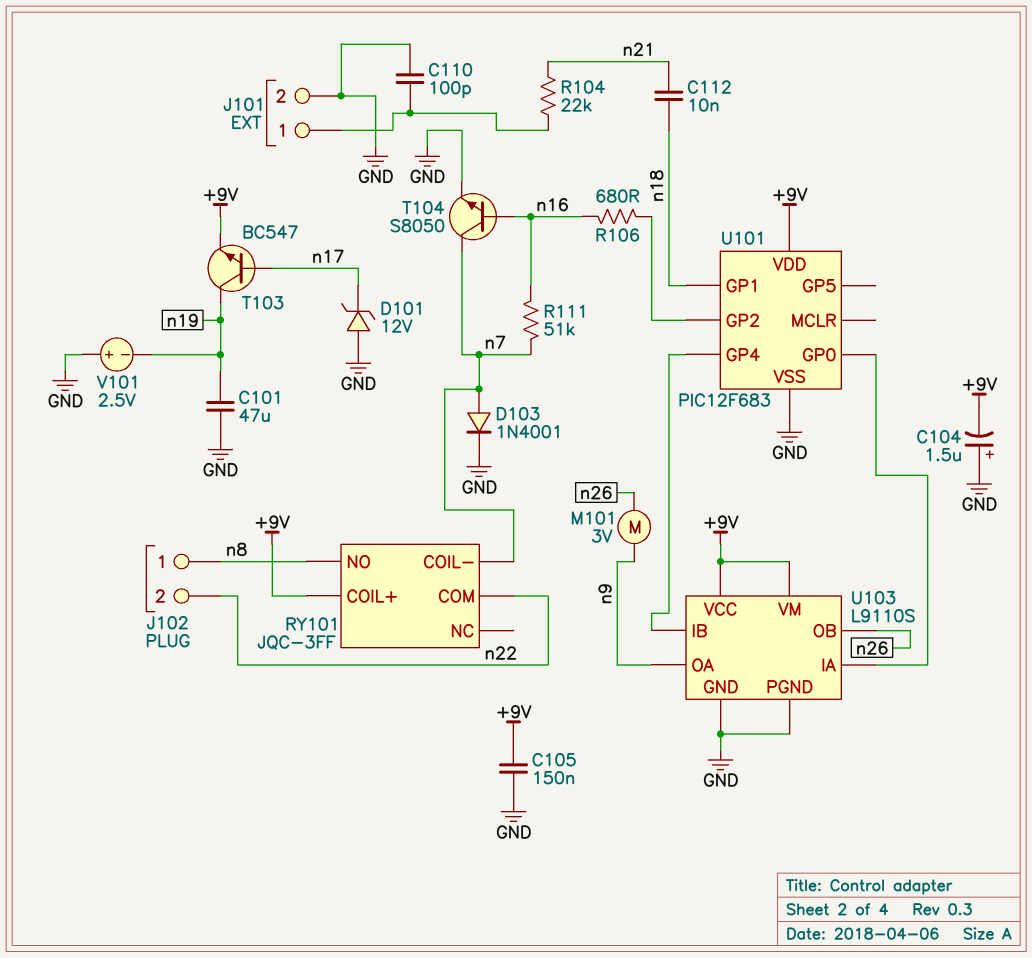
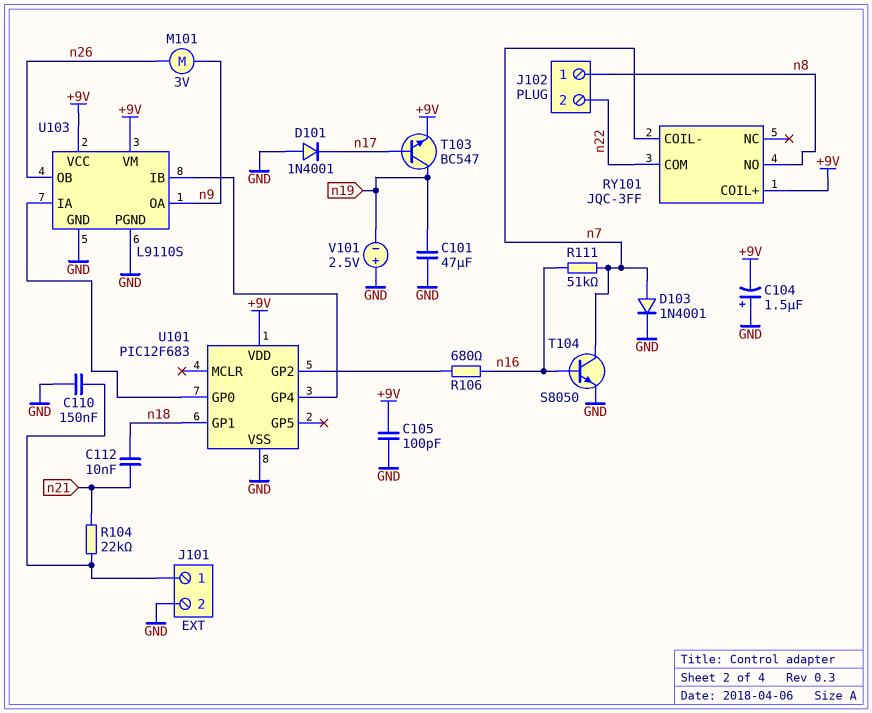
C105: 150nF (+9V, GND) -> 100pF (+9V, GND)
C110: 100pF (GND, J101/1) -> 150nF (GND, J101/1)
D101: zener 12V (A GND, K n17) -> diode 1N4001 (A GND, K n17)

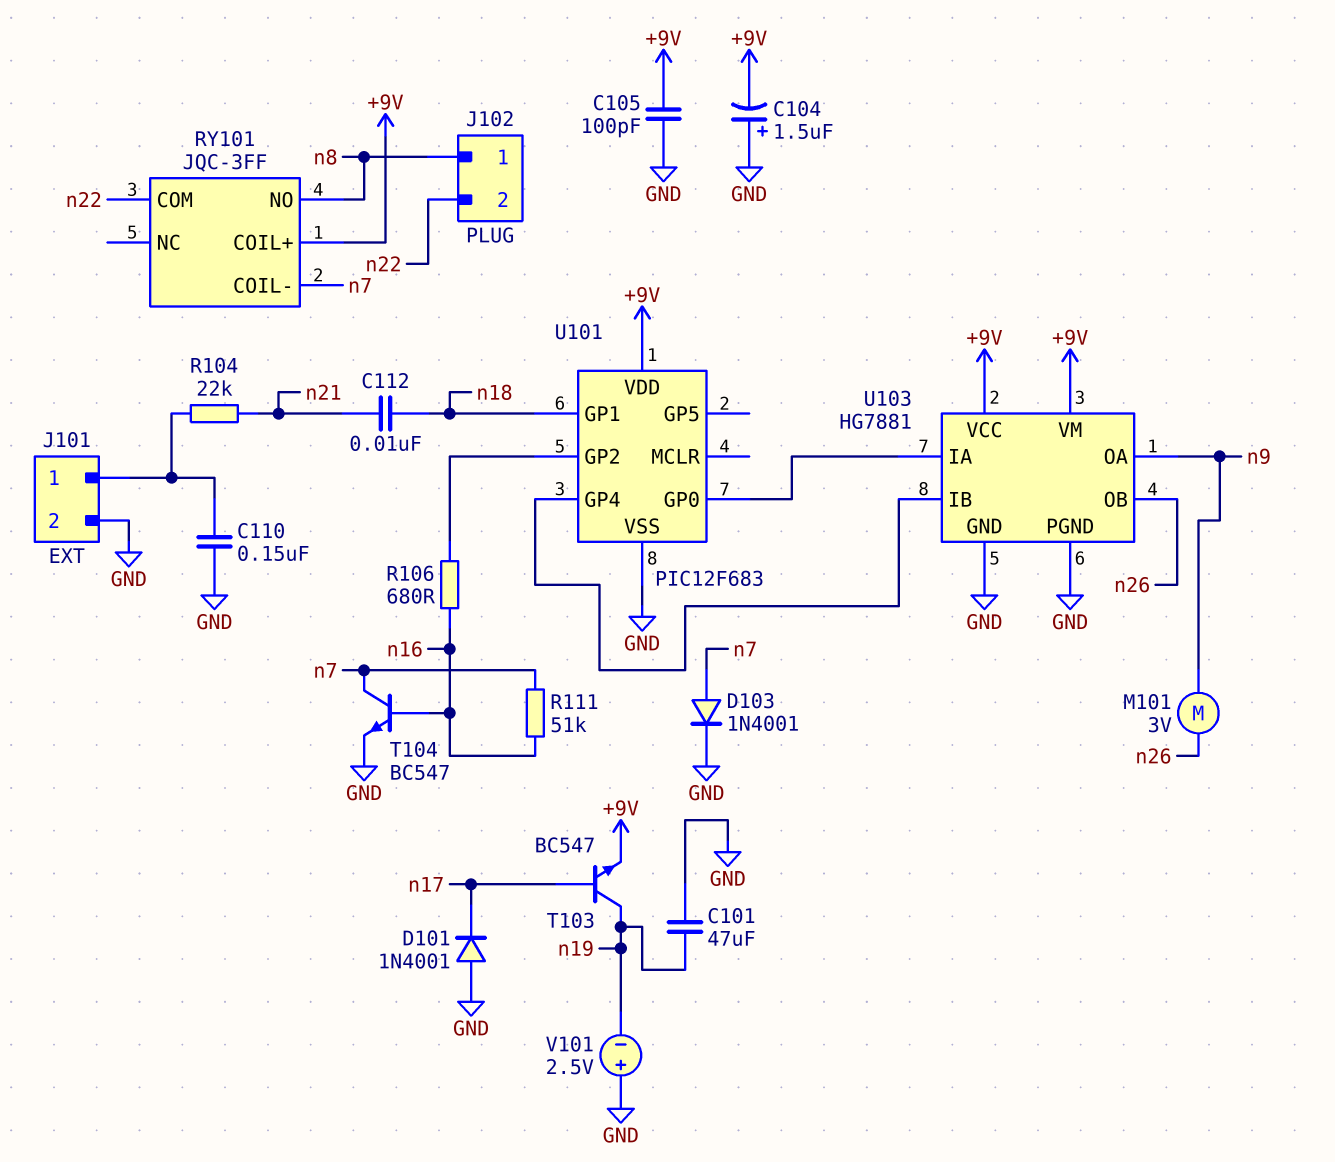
T104: NPN S8050 (B n16, C n7, E GND) -> NPN BC547 (B n16, C n7, E GND)
U103: L9110S -> HG7881

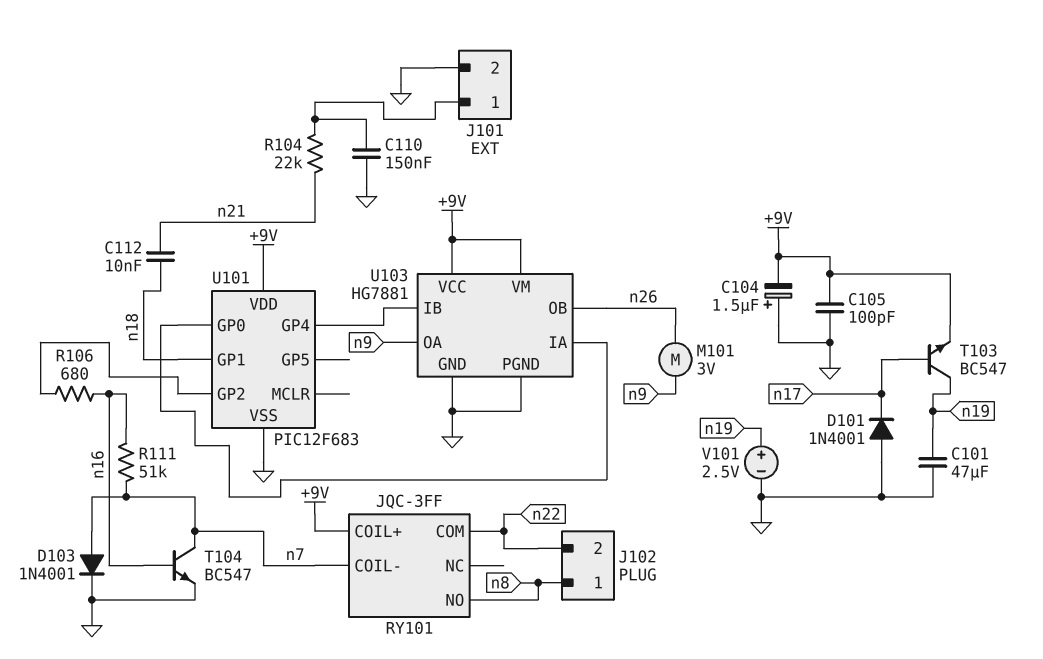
V101: 2.5V (plus GND, minus n19) -> 2.5V (plus n19, minus GND)

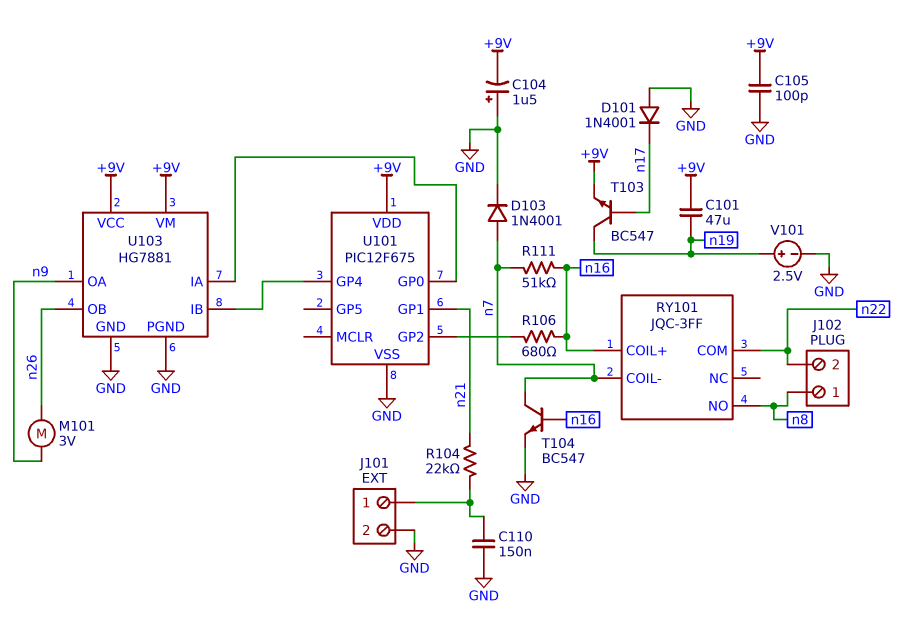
C101: 47uF (GND, n19) -> 47uF (+9V, n19)
C112: 10nF (n18, n21) -> none
RY101 pin COIL+: +9V -> n16
U101: PIC12F683 -> PIC12F675
U101 pin GP1: n18 -> n21

